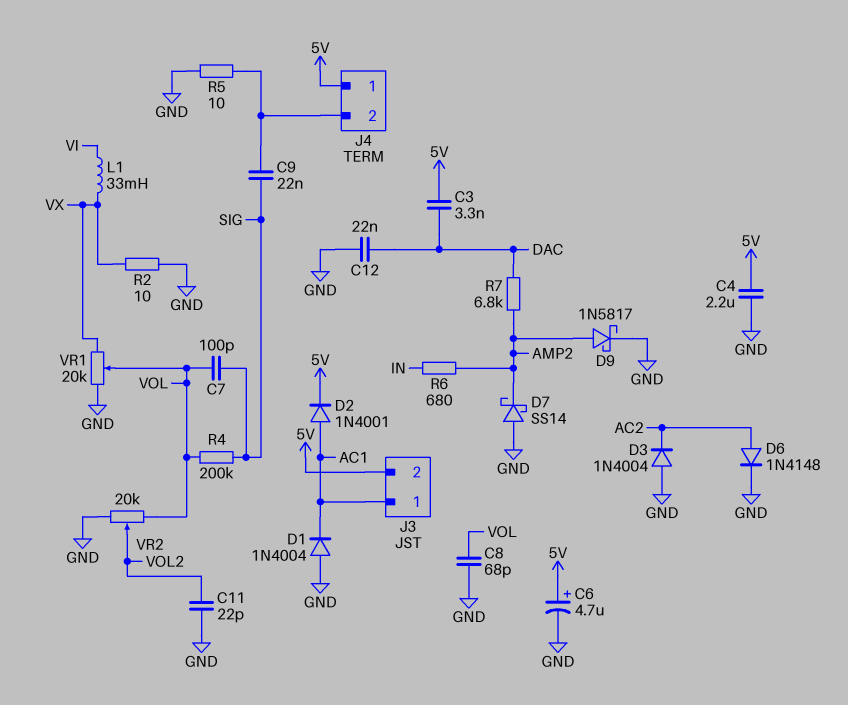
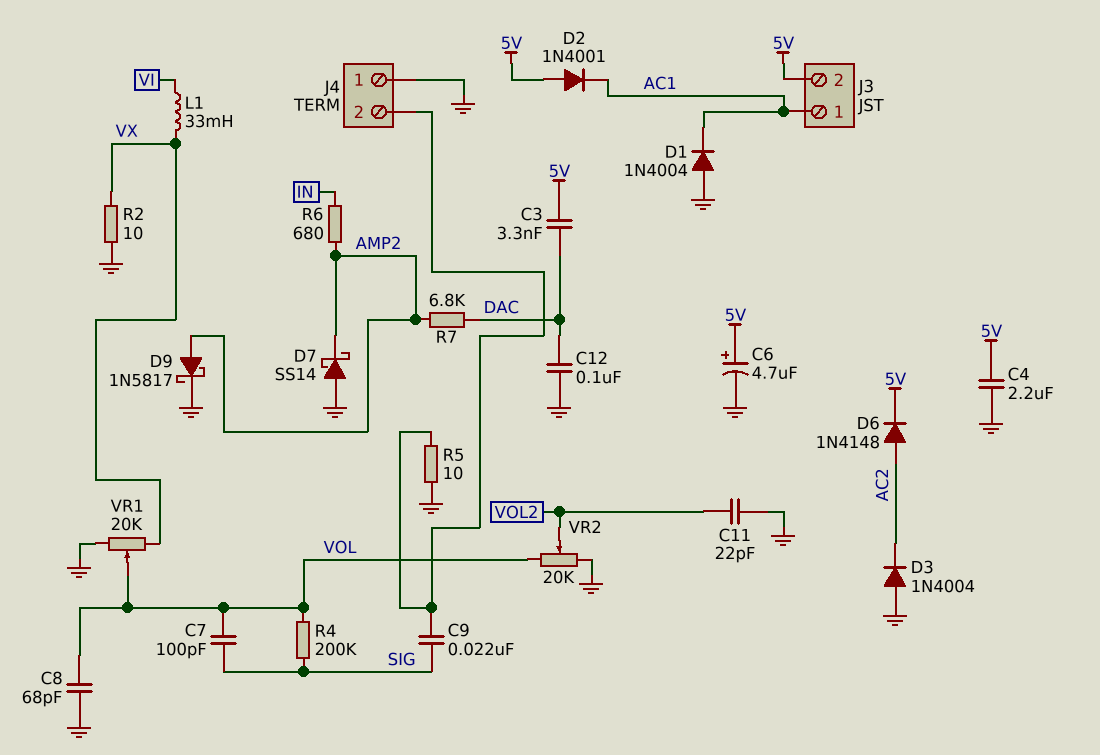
C12: 22nF (DAC, GND) -> 100nF (DAC, GND)
D2: diode 1N4001 (A AC1, K 5V) -> diode 1N4001 (A 5V, K AC1)
D6: diode 1N4148 (A AC2, K GND) -> diode 1N4148 (A AC2, K 5V)
J4 pin 1: 5V -> GND

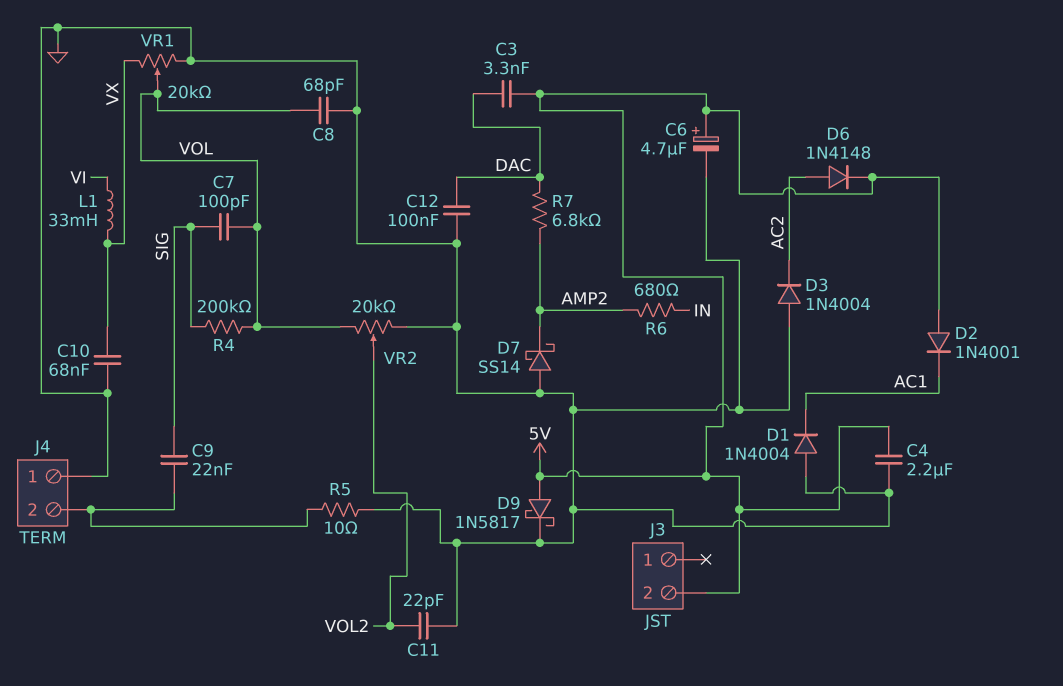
C10: none -> 68nF (GND, VX)
D9: schottky 1N5817 (A AMP2, K GND) -> schottky 1N5817 (A 5V, K GND)
J3 pin 1: AC1 -> none
R2: 10 (GND, VX) -> none

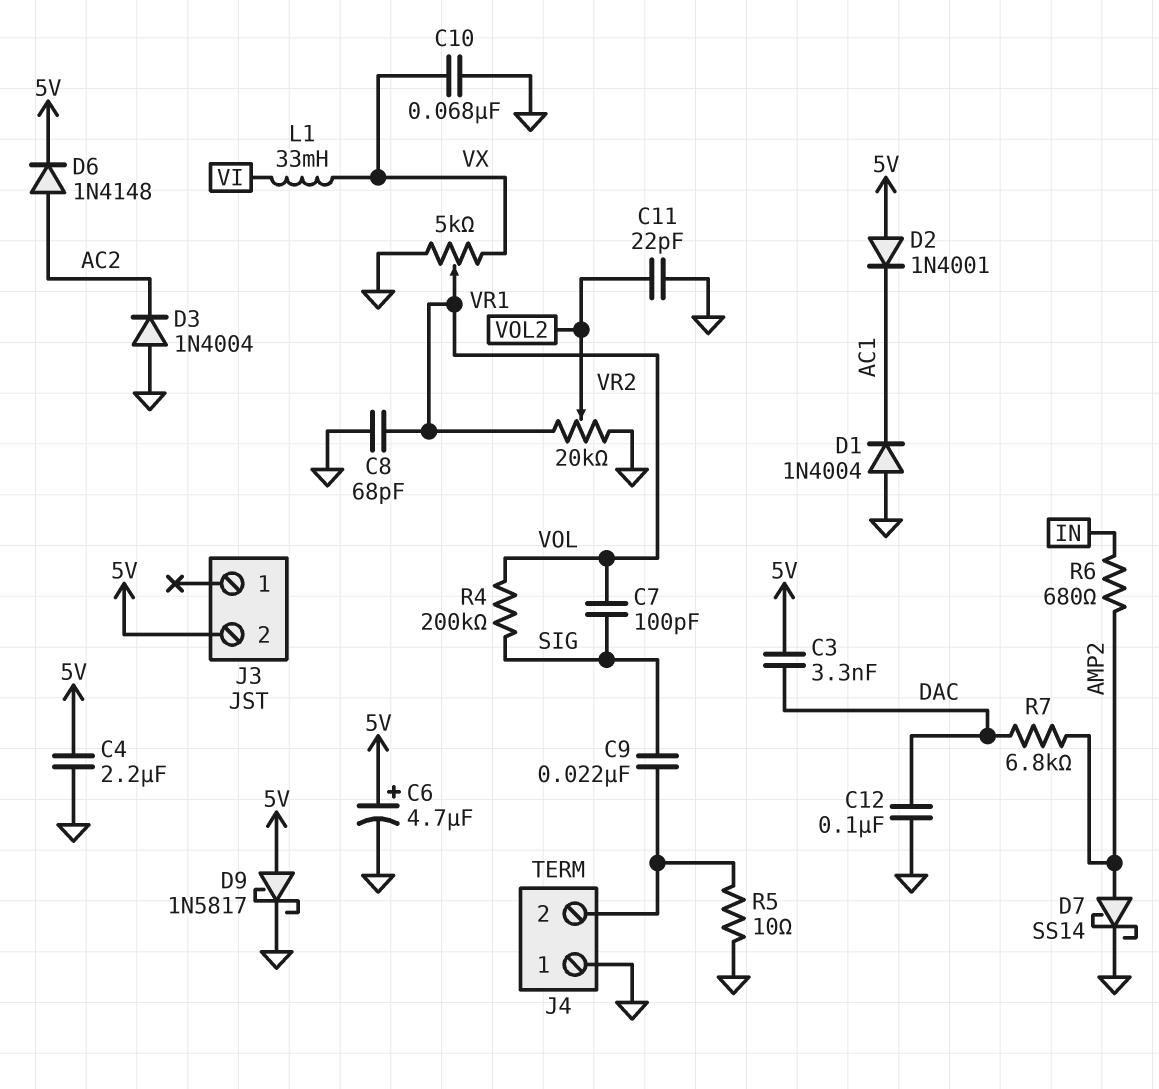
D7: schottky SS14 (A GND, K AMP2) -> schottky SS14 (A AMP2, K GND)
VR1: 20k (GND, VX, wiper VOL) -> 5k (GND, VX, wiper VOL)

